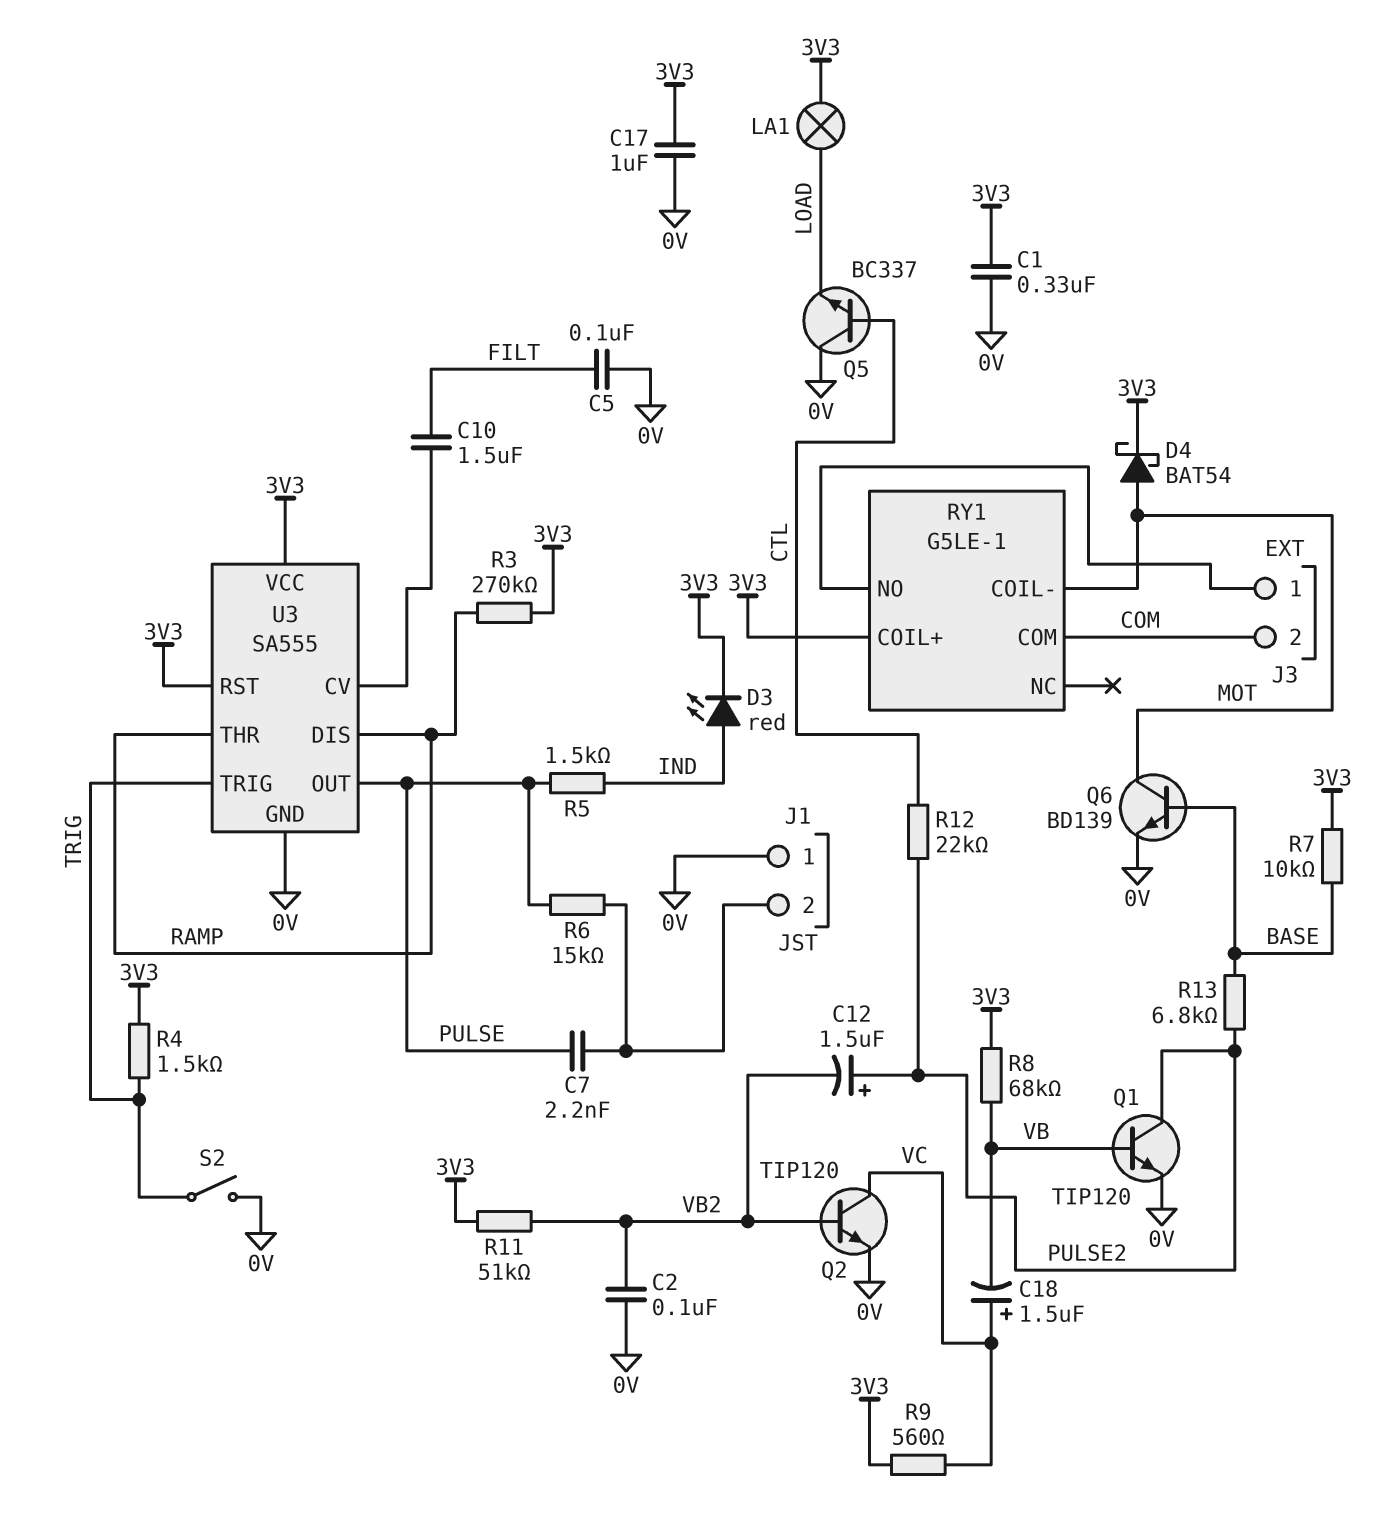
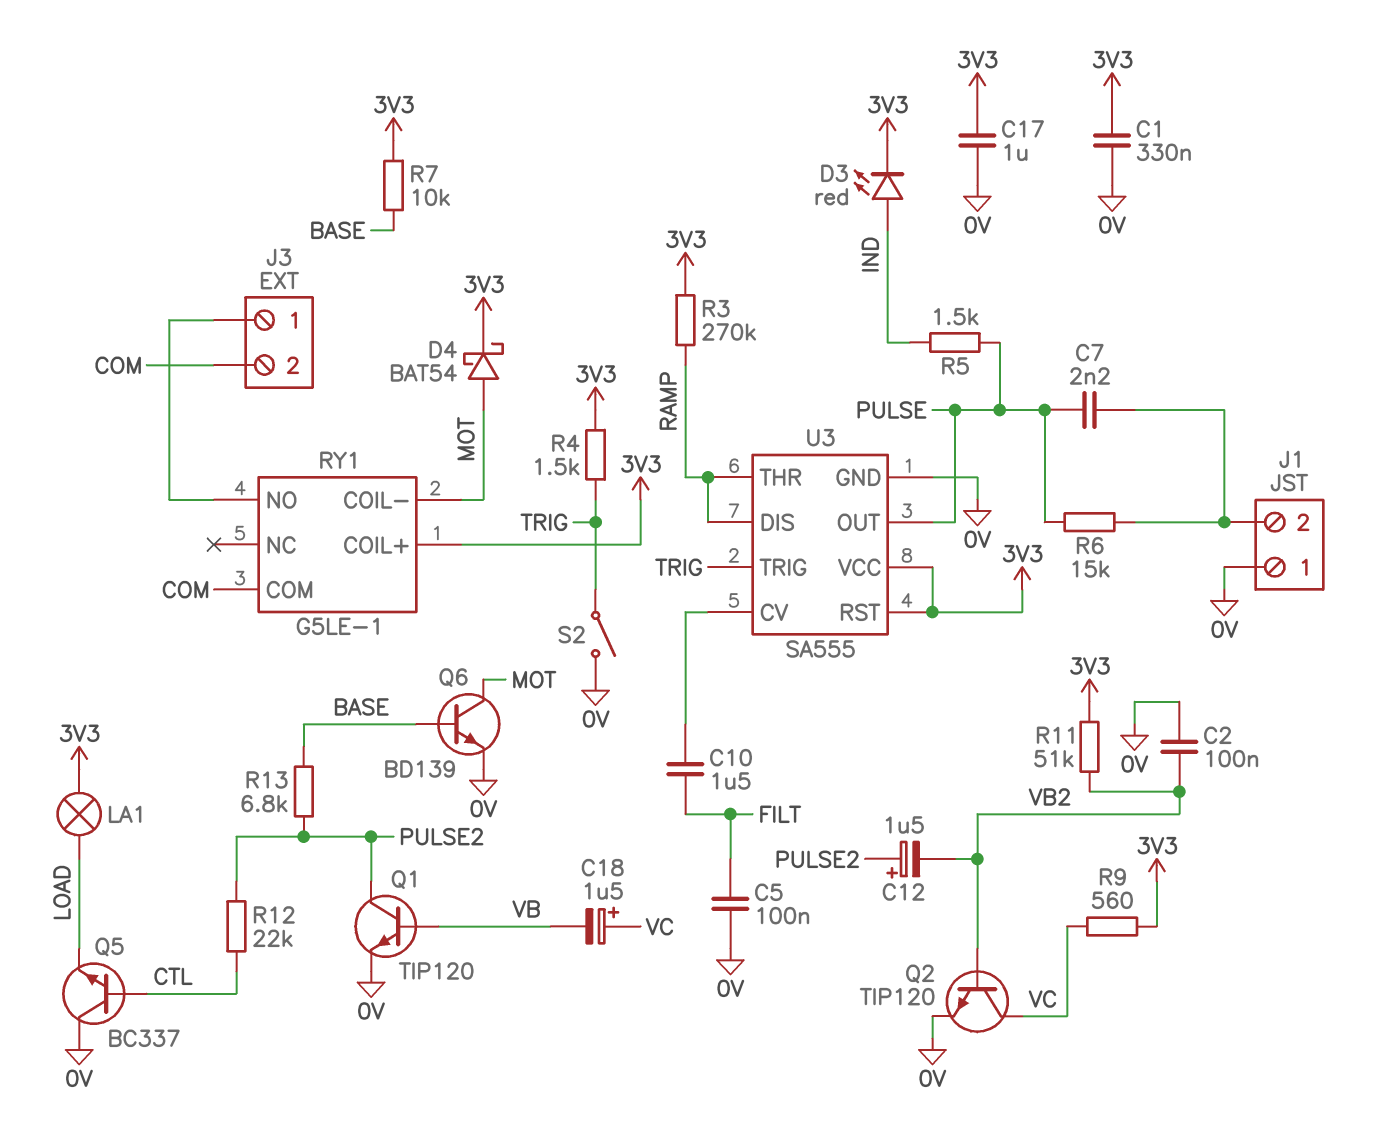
R8: 68k (3V3, VB) -> none

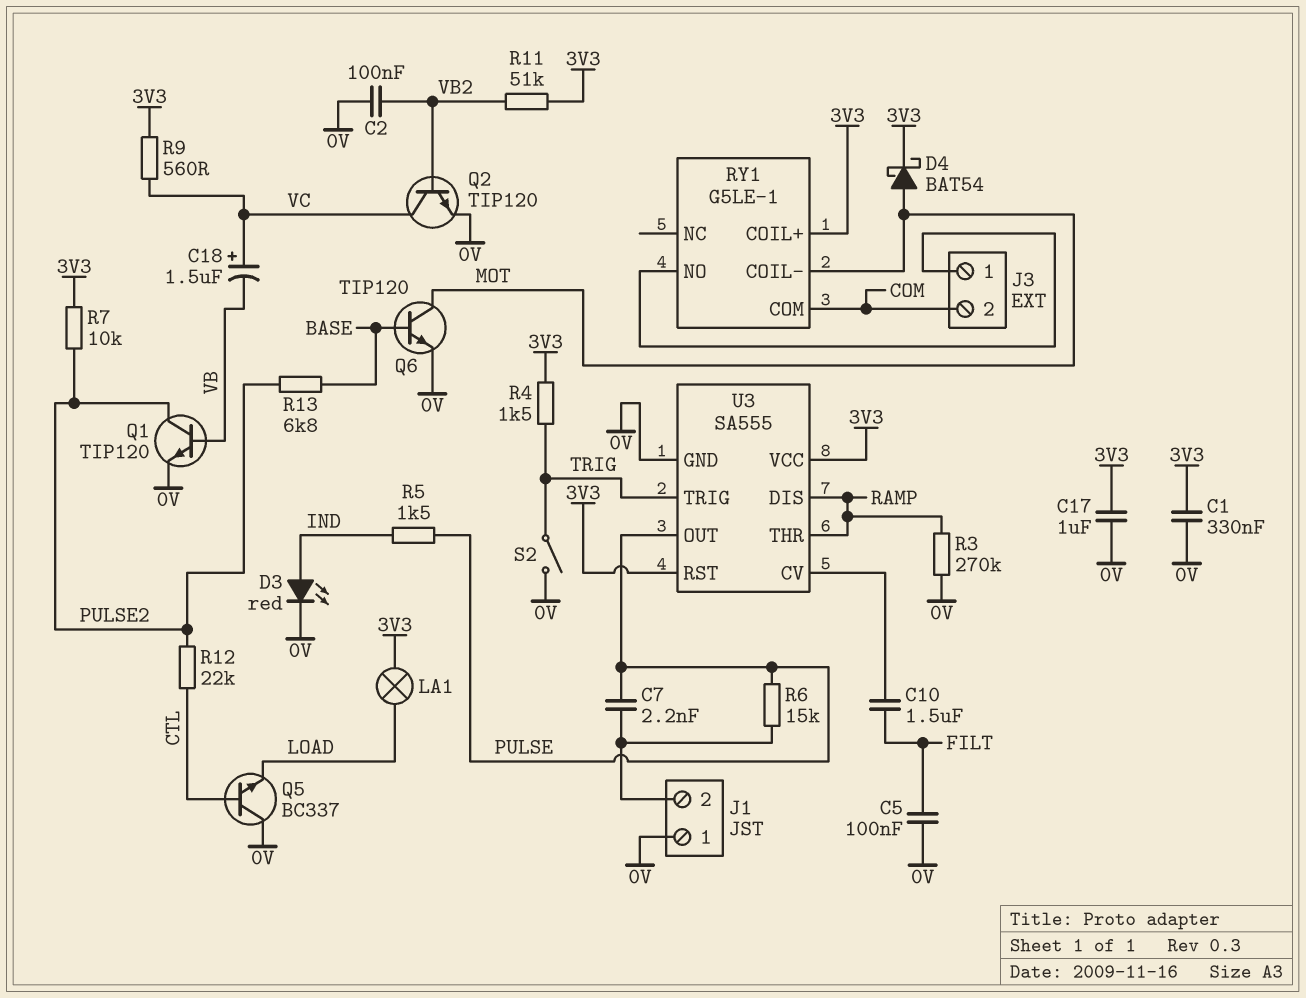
C12: 1.5uF (plus PULSE2, minus VB2) -> none
D3: LED red (A IND, K 3V3) -> LED red (A IND, K 0V)
Q6: NPN BD139 (B BASE, C MOT, E 0V) -> NPN TIP120 (B BASE, C MOT, E 0V)
R3: 270k (3V3, RAMP) -> 270k (0V, RAMP)
R7: 10k (3V3, BASE) -> 10k (3V3, PULSE2)

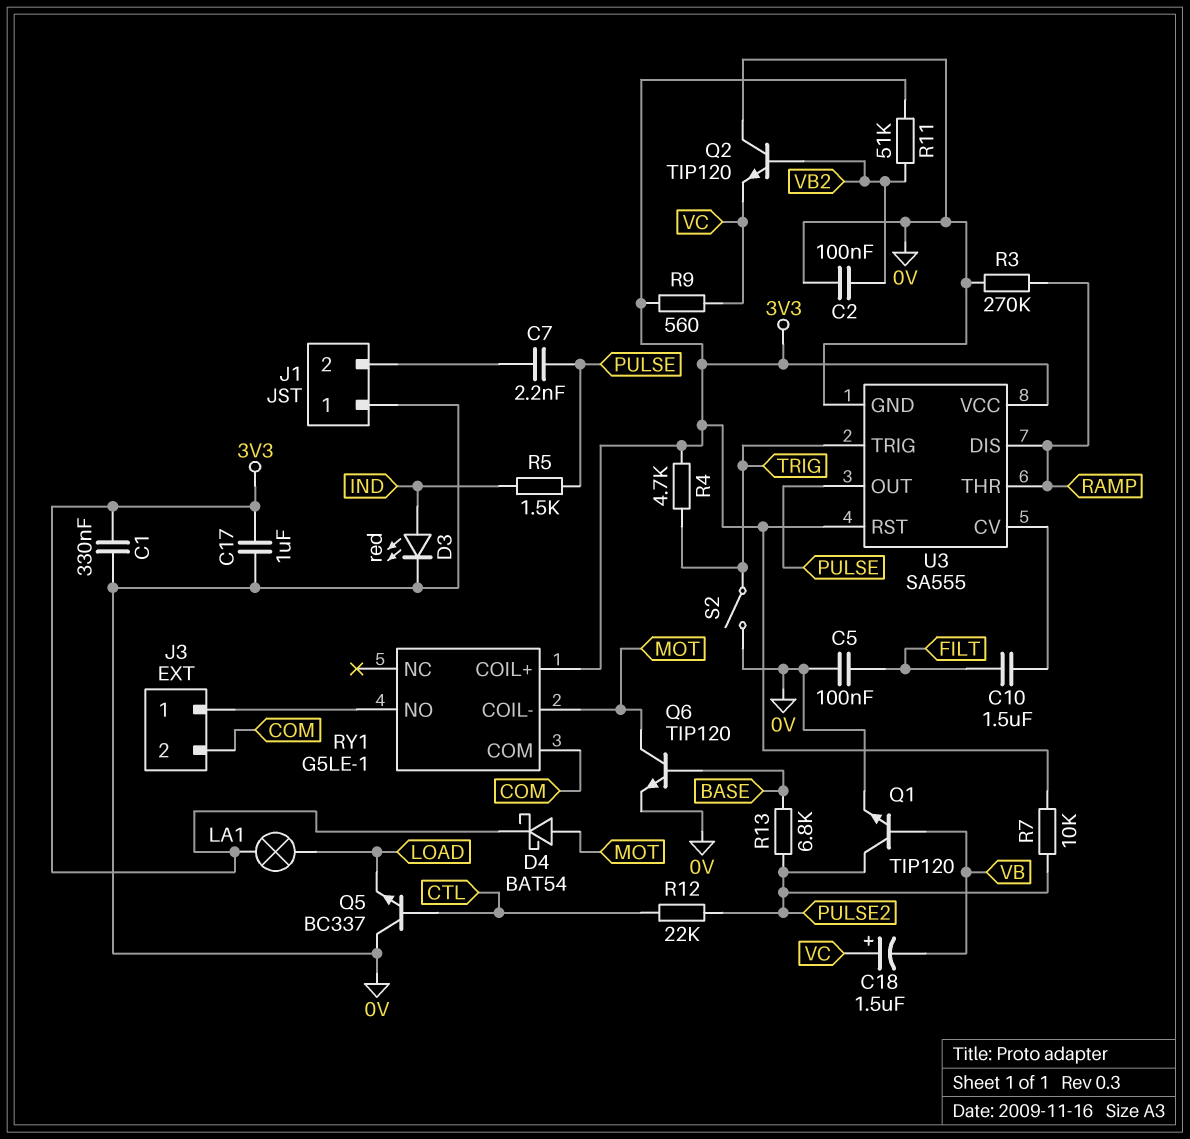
Q2: NPN TIP120 (B VB2, C VC, E 0V) -> NPN TIP120 (B VB2, C 0V, E VC)
R4: 1.5k (3V3, TRIG) -> 4.7k (3V3, TRIG)
R6: 15k (J1/2, PULSE) -> none

